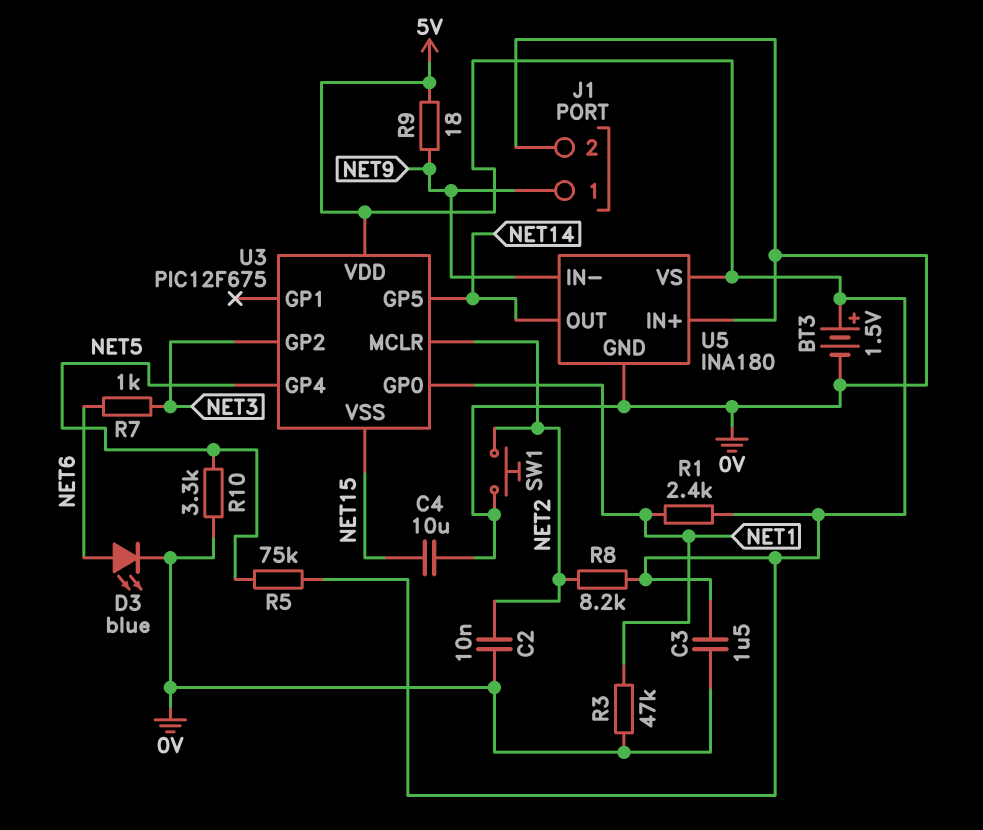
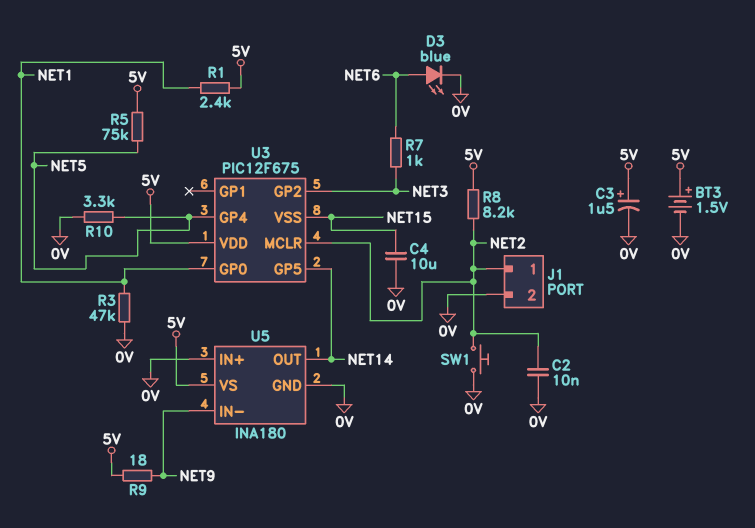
C3: 1.5uF (0V, 5V) -> 1.5uF (plus 5V, minus 0V)
J1 pin 1: NET9 -> NET2

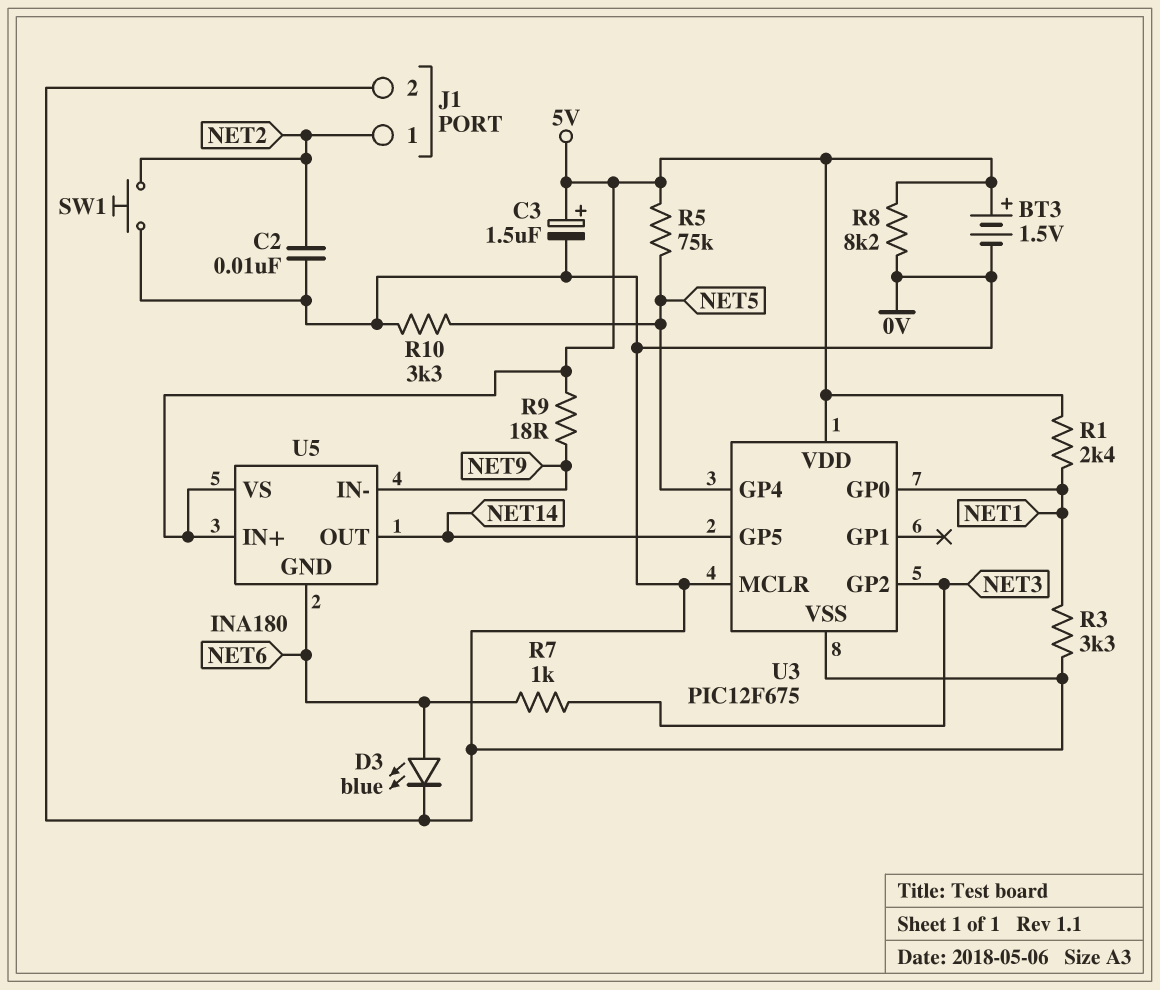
C4: 10uF (0V, NET15) -> none
R3: 47k (0V, NET1) -> 3.3k (0V, NET1)
R8: 8.2k (5V, NET2) -> 8.2k (0V, 5V)
U3 pin MCLR: NET2 -> 0V
U3 pin VSS: NET15 -> 0V
U5 pin GND: 0V -> NET6
U5 pin IN+: 0V -> 5V

